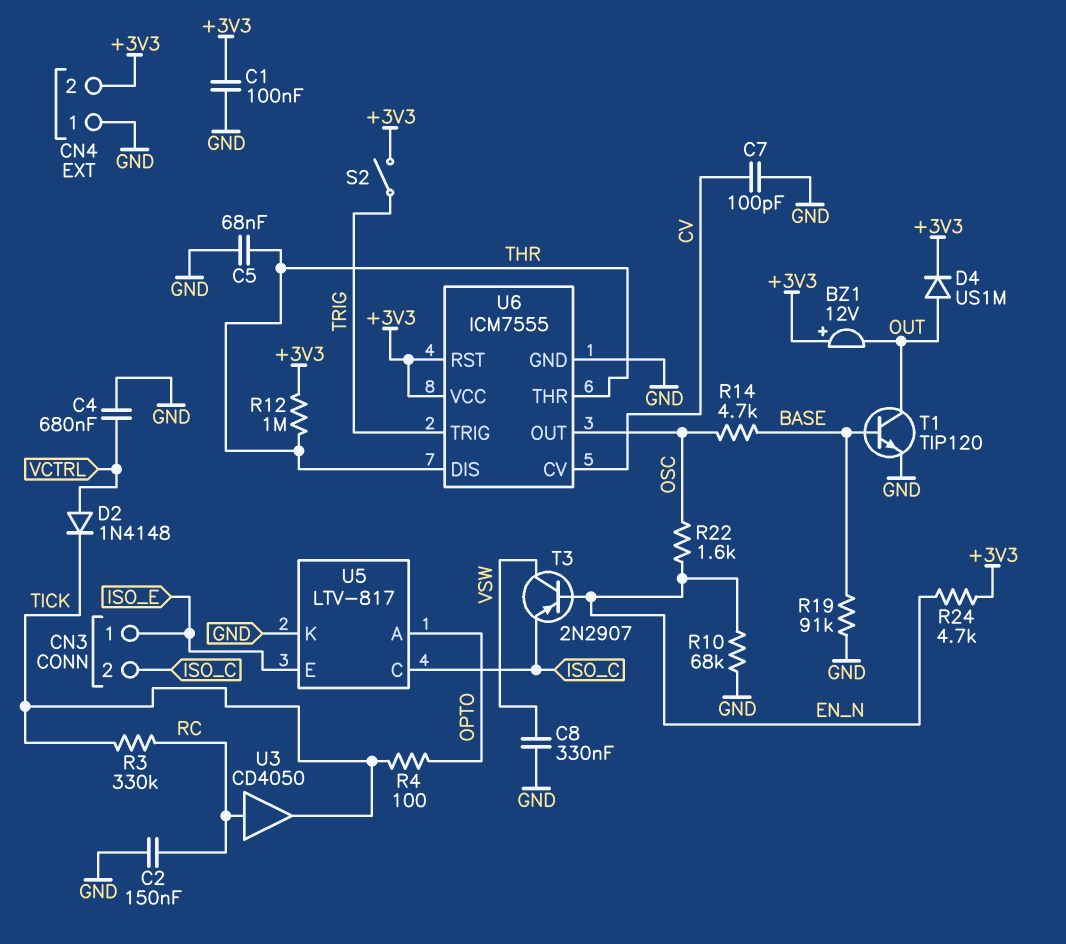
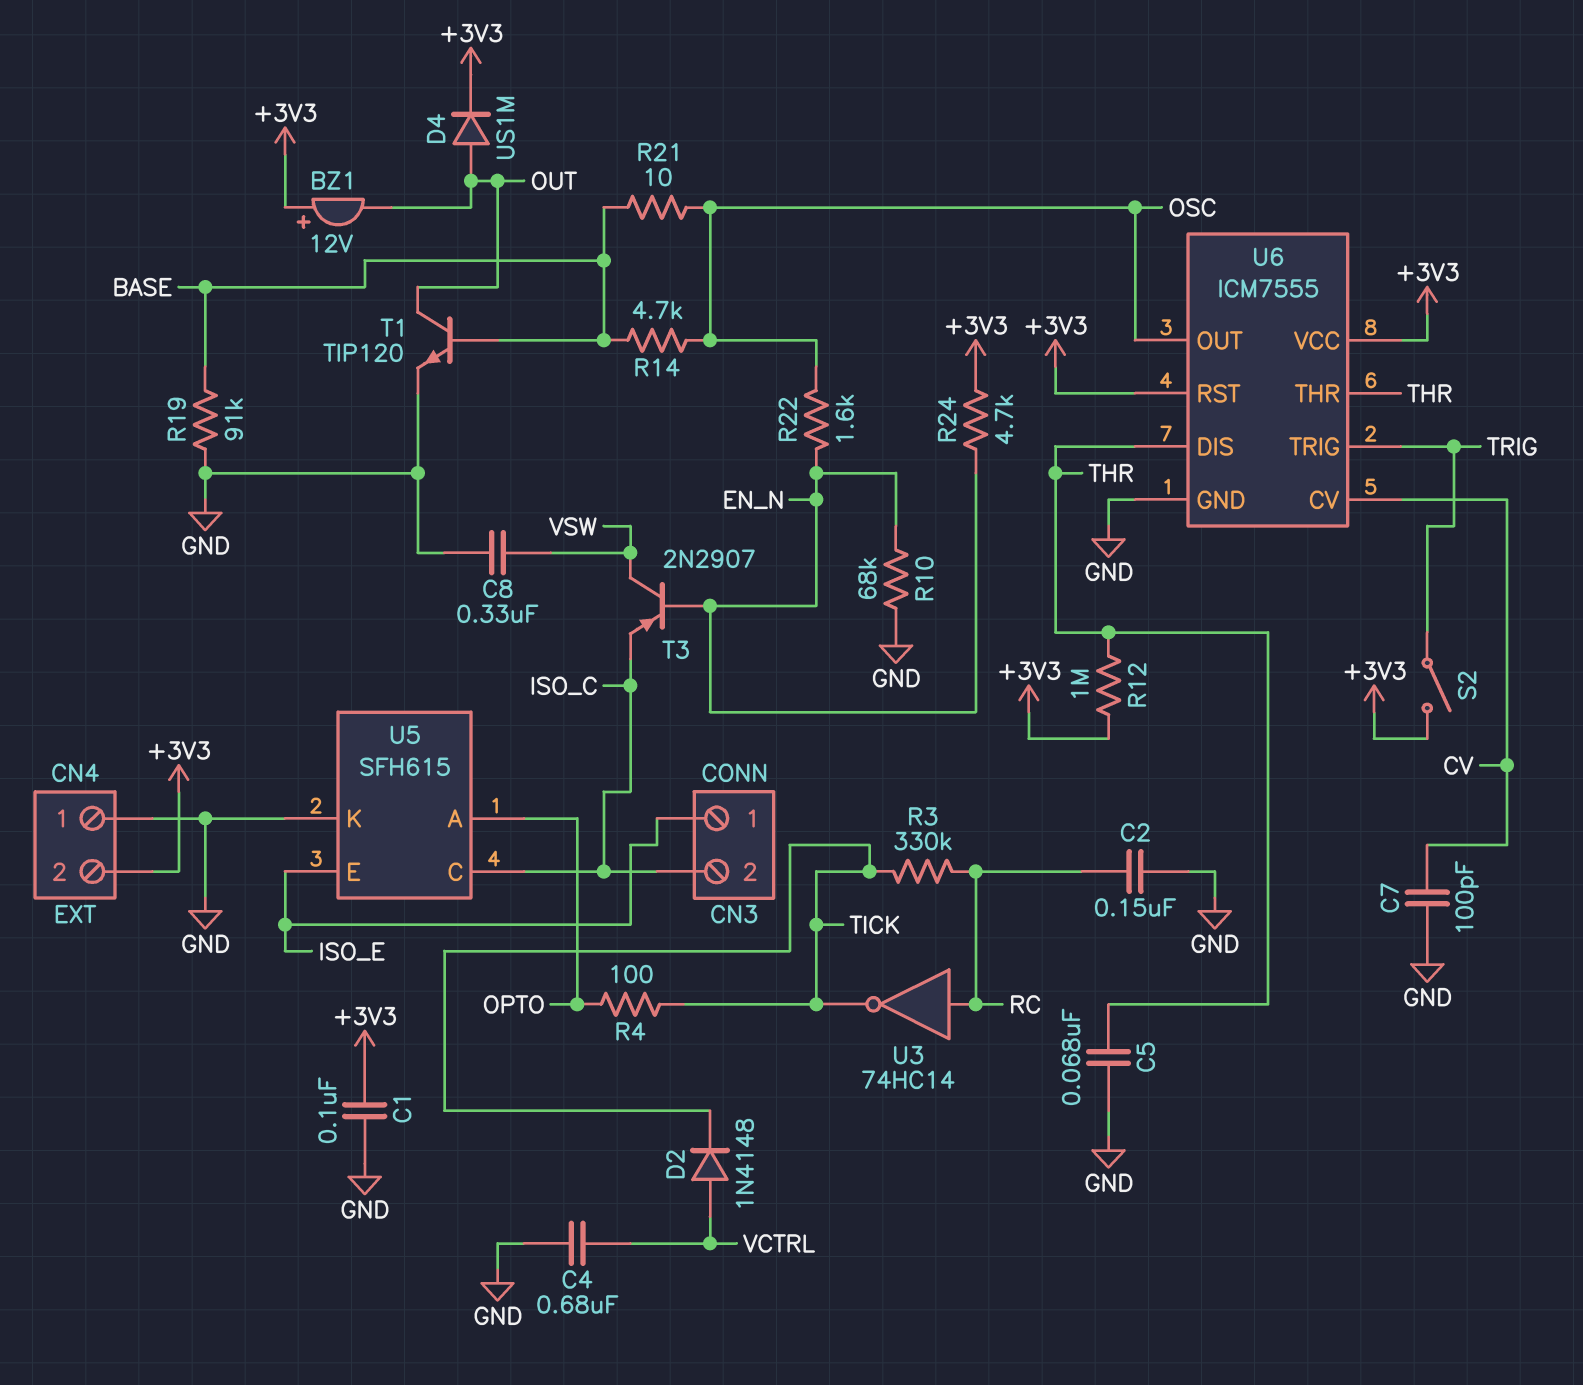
R21: none -> 10 (BASE, OSC)
U3: buffer CD4050 (in RC, out TICK) -> NOT 74HC14 (in RC, out TICK)
U5: LTV-817 -> SFH615

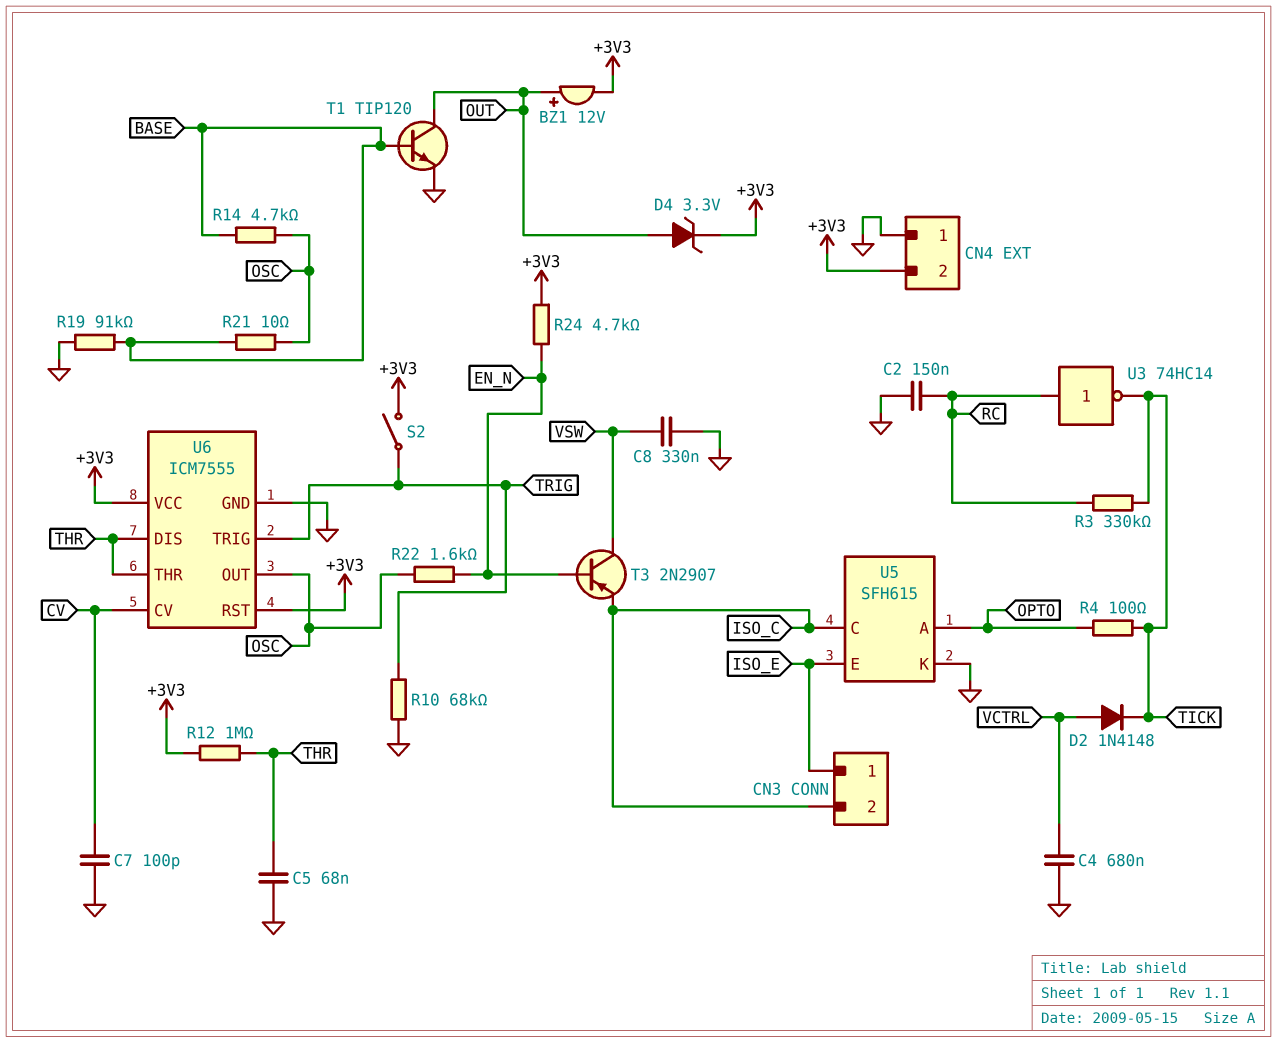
BZ1: buzzer 12V (plus +3V3, minus OUT) -> buzzer 12V (plus OUT, minus +3V3)
C1: 100nF (+3V3, GND) -> none
D4: diode US1M (A OUT, K +3V3) -> zener 3.3V (A OUT, K +3V3)
R10: 68k (EN_N, GND) -> 68k (GND, TRIG)

